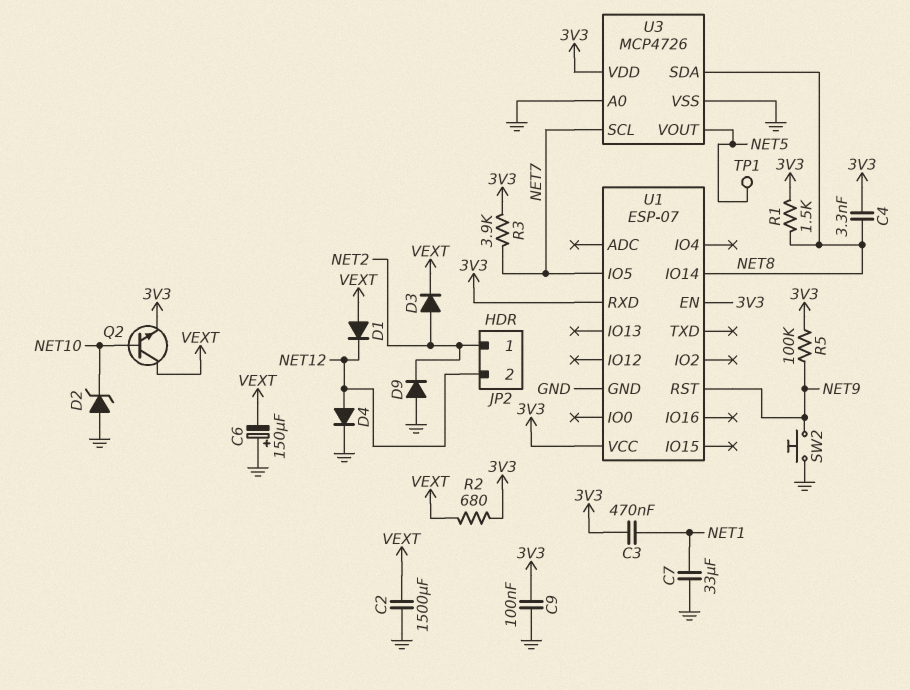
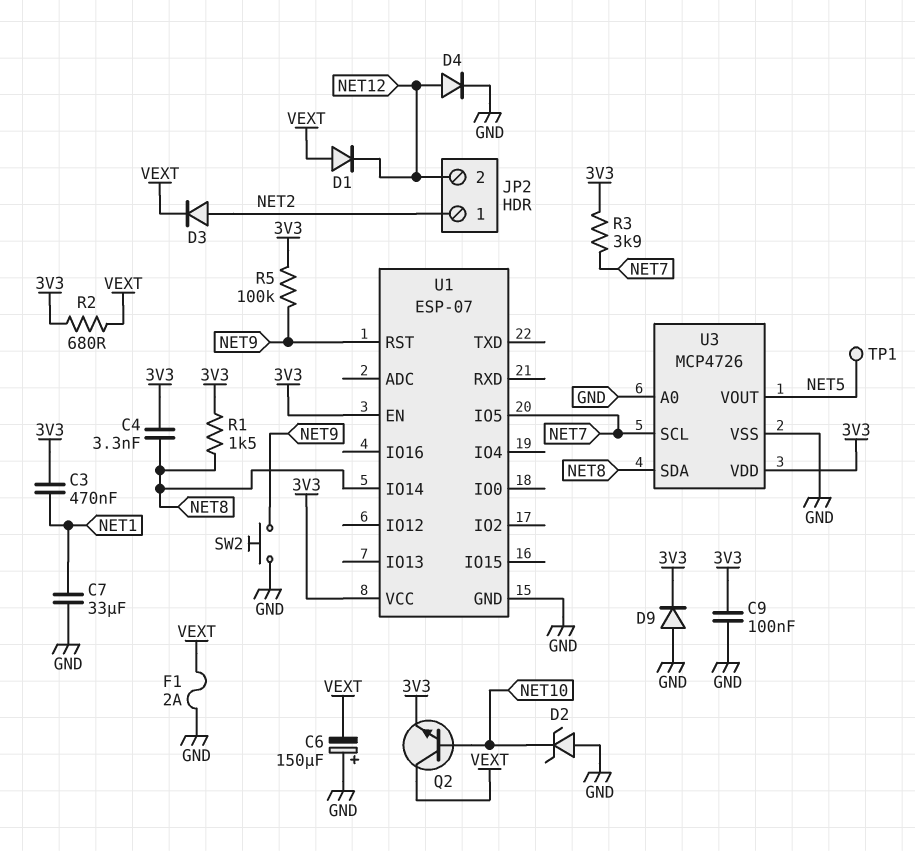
C2: 1500uF (GND, VEXT) -> none
D9: diode (A GND, K NET2) -> diode (A GND, K 3V3)
F1: none -> 2A (GND, VEXT)
U1 pin RXD: 3V3 -> none

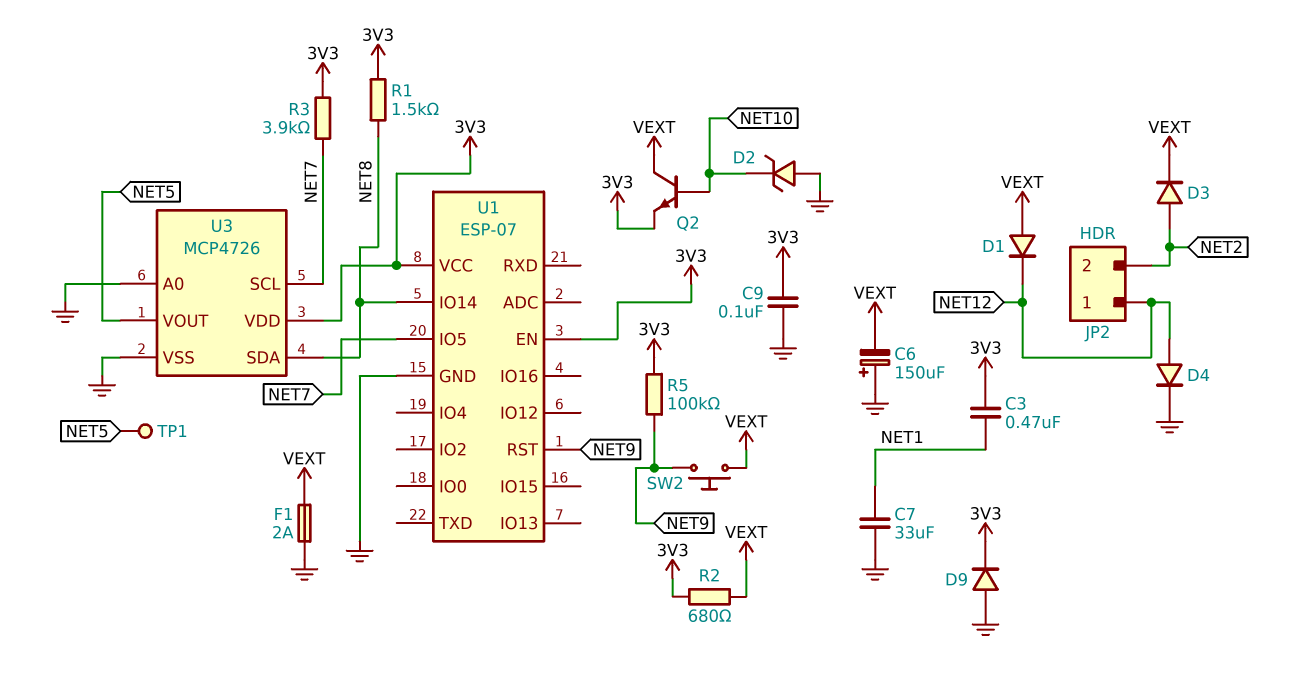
C4: 3.3nF (3V3, NET8) -> none
JP2 pin 1: NET2 -> NET12
JP2 pin 2: NET12 -> NET2
SW2: button (GND, NET9) -> button (NET9, VEXT)

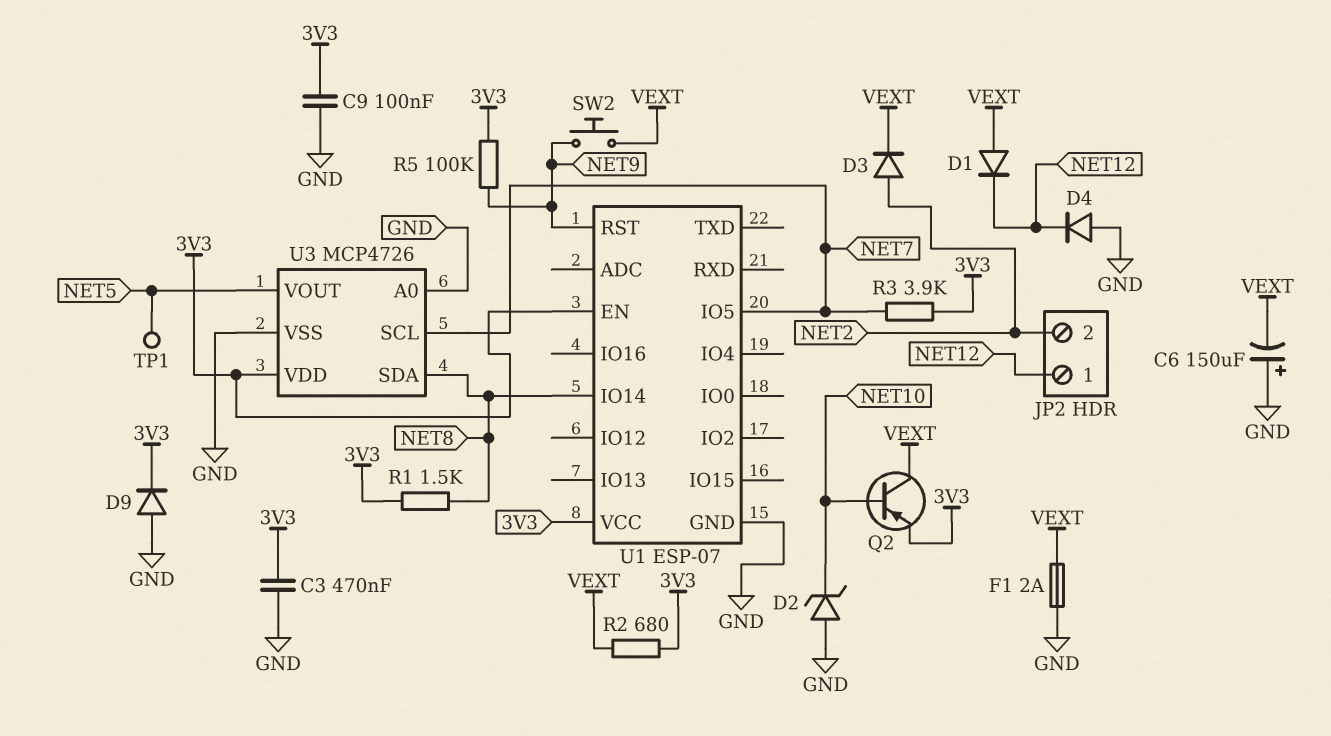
C3: 470nF (3V3, NET1) -> 470nF (3V3, GND)
C7: 33uF (GND, NET1) -> none
D4: diode (A NET12, K GND) -> diode (A GND, K NET12)
Q2: NPN (B NET10, C VEXT, E 3V3) -> PNP (B NET10, C VEXT, E 3V3)

